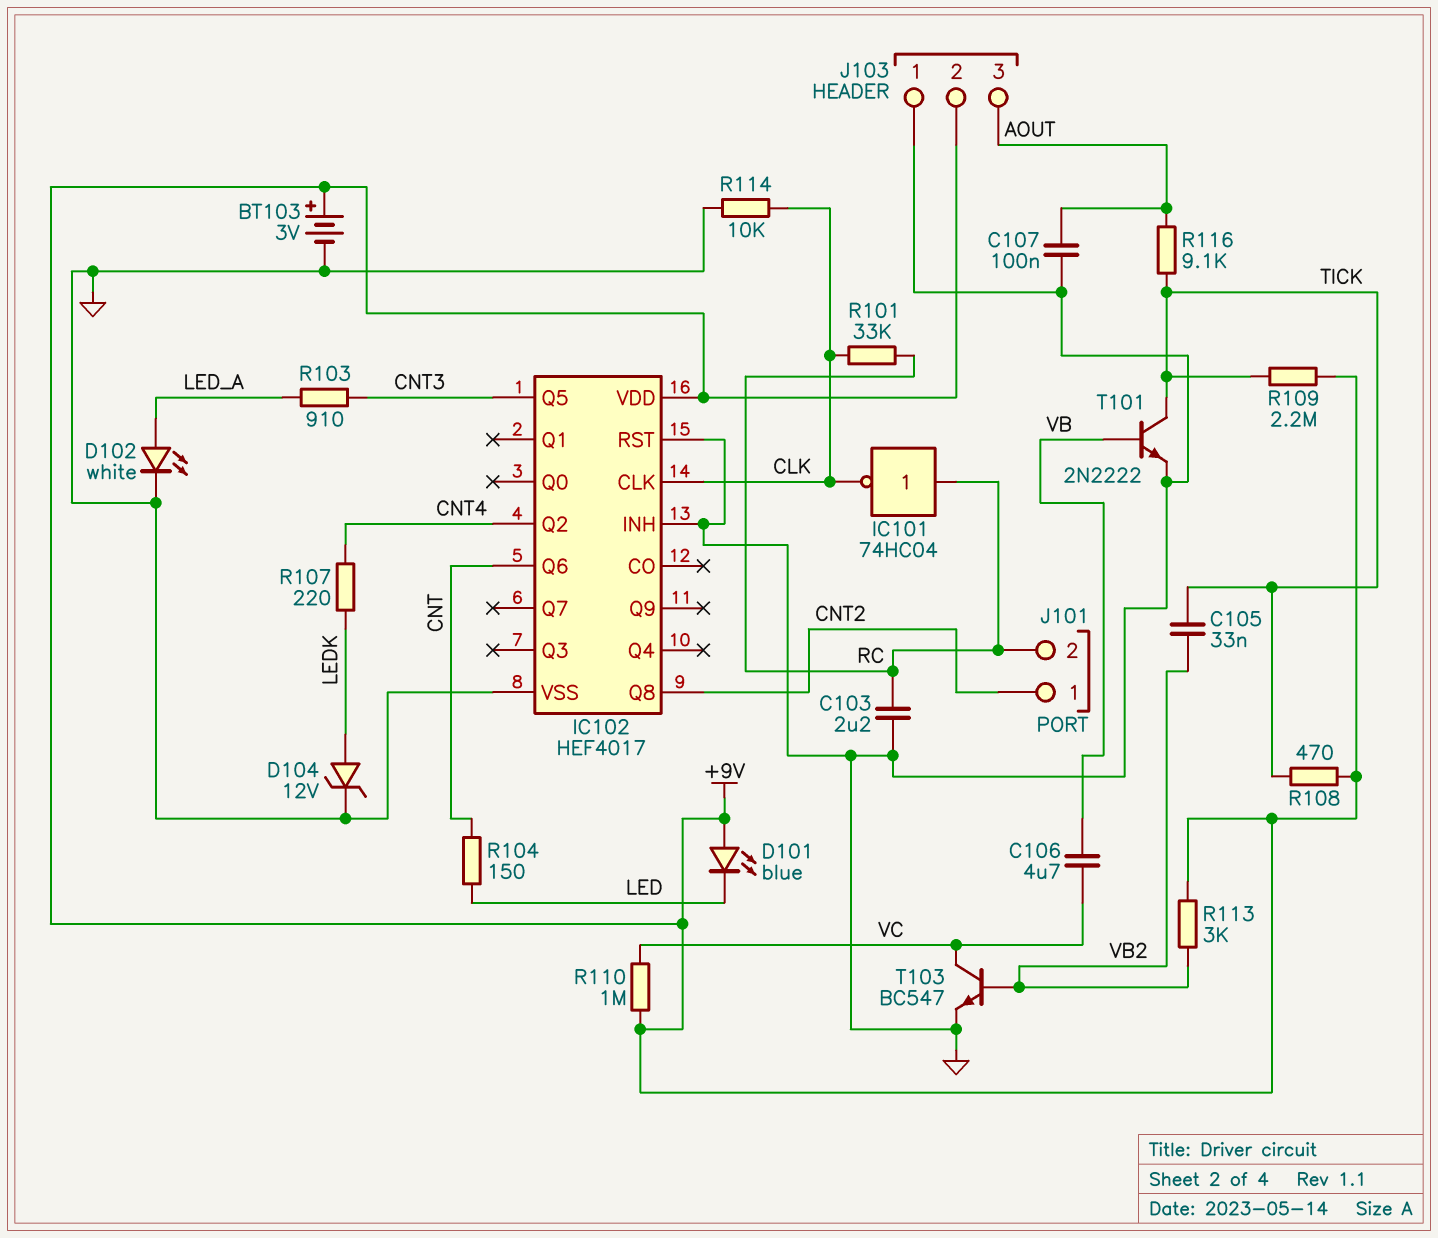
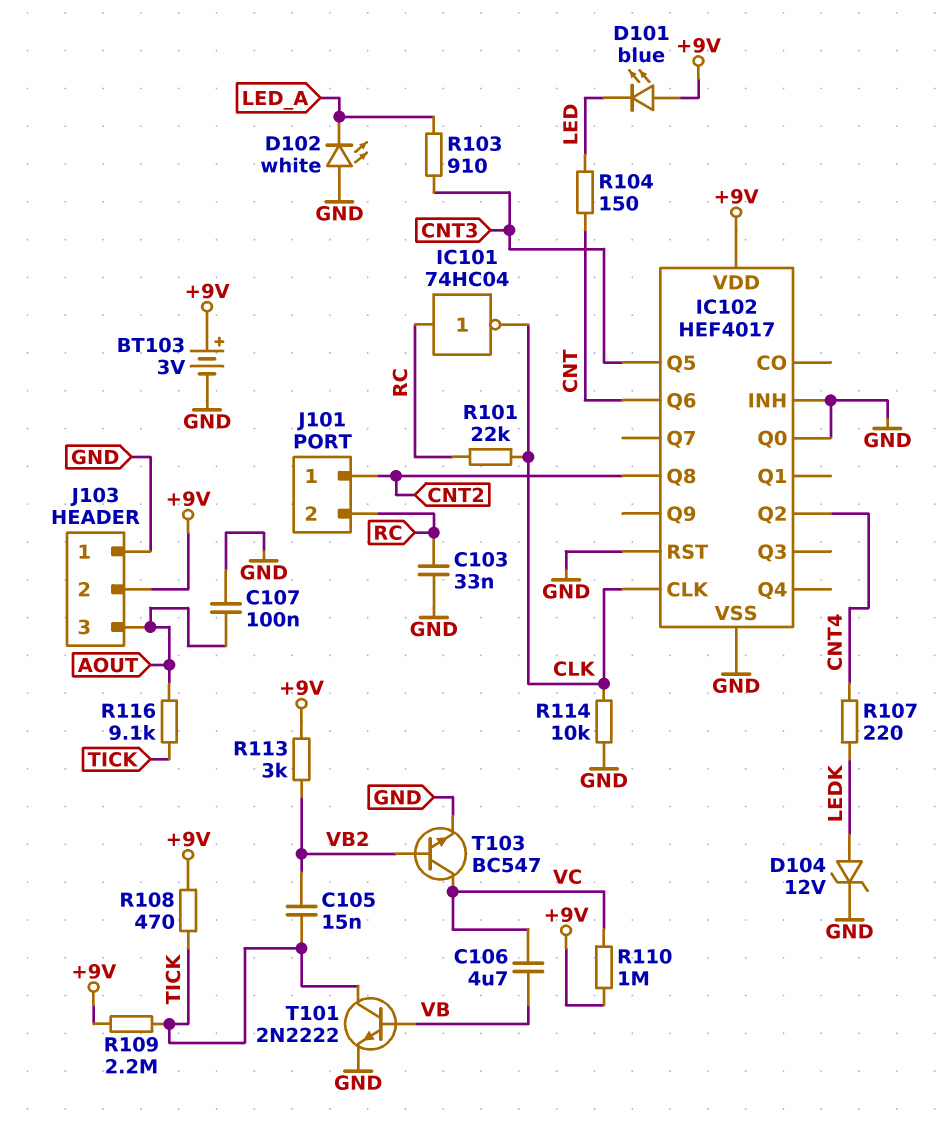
C103: 2.2uF (GND, RC) -> 33nF (GND, RC)
C105: 33nF (TICK, VB2) -> 15nF (TICK, VB2)
D102: LED white (A LED_A, K GND) -> LED white (A GND, K LED_A)
IC102 pin Q0: none -> GND
R101: 33k (CLK, RC) -> 22k (CLK, RC)

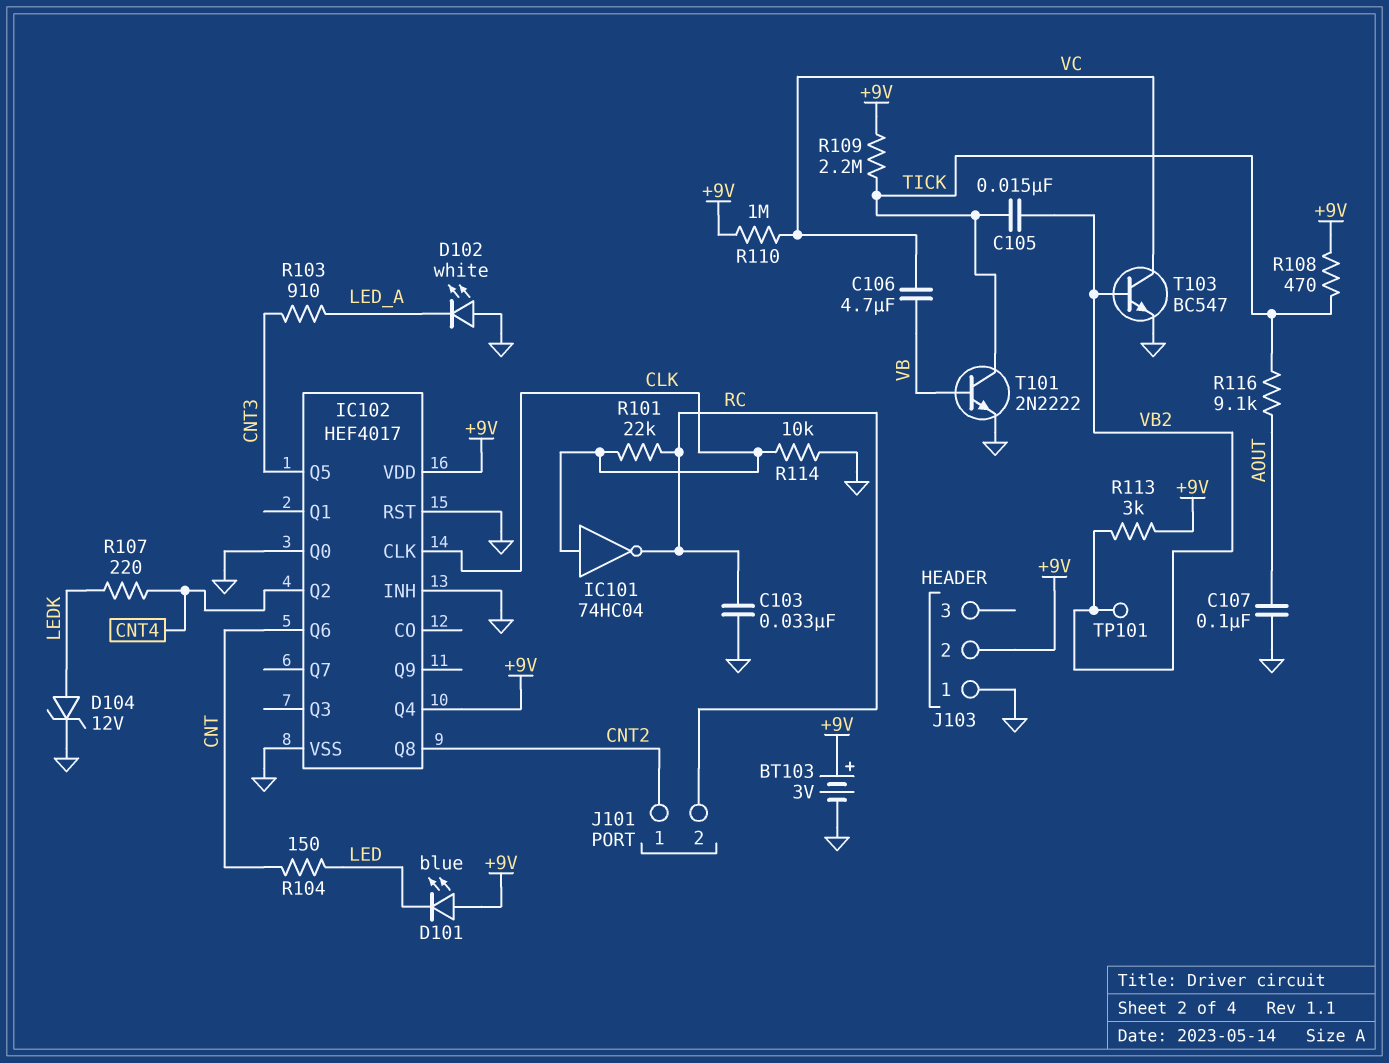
IC101: NOT 74HC04 (in RC, out CLK) -> NOT 74HC04 (in CLK, out RC)
IC102 pin Q4: none -> +9V
J103 pin 3: AOUT -> none
TP101: none -> test point (VB2)

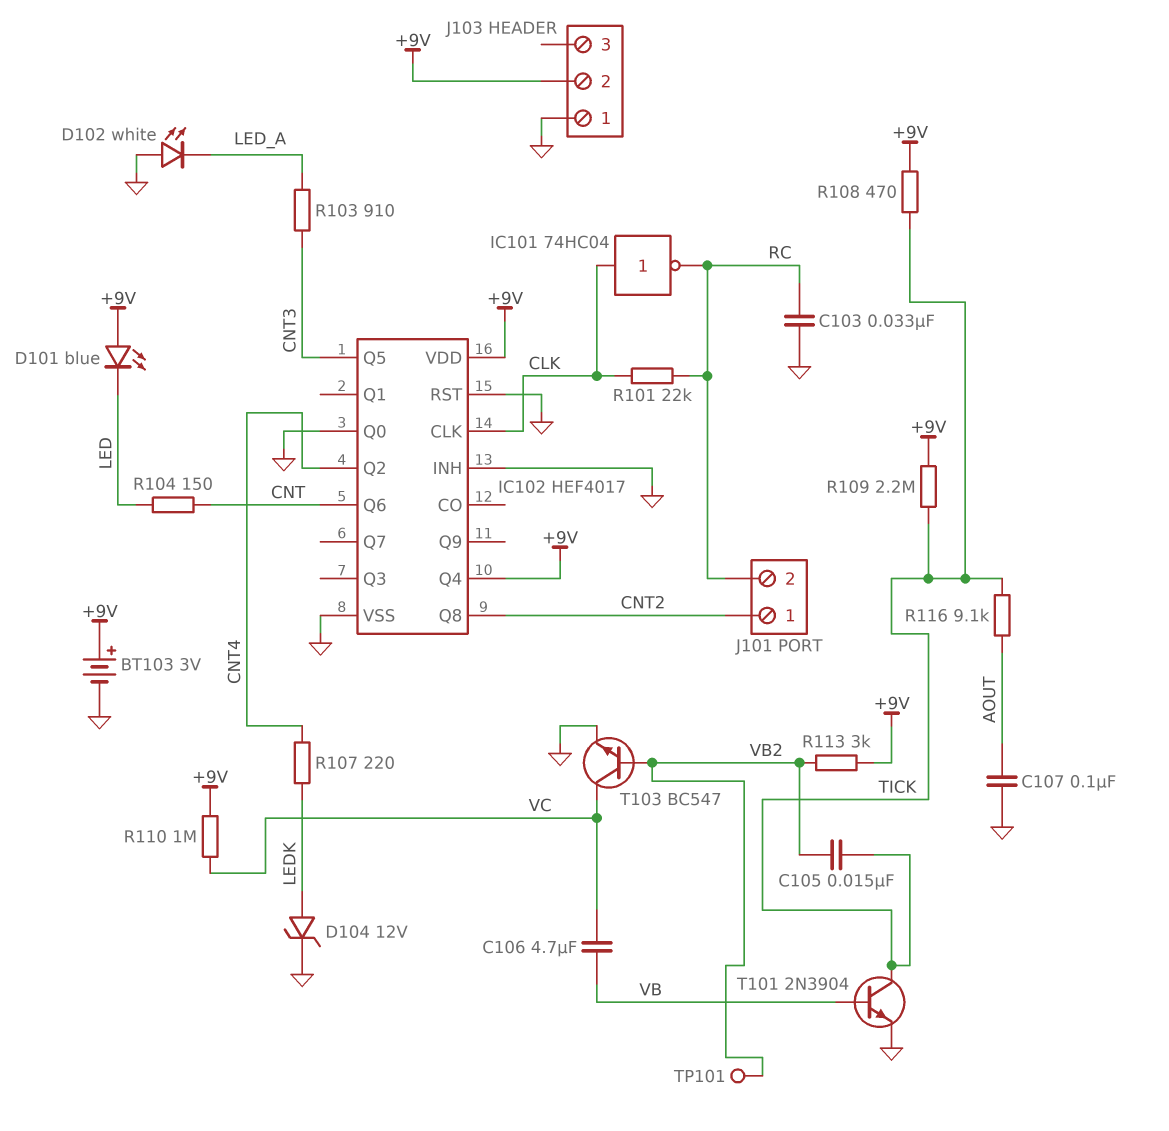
R114: 10k (CLK, GND) -> none
T101: NPN 2N2222 (B VB, C TICK, E GND) -> NPN 2N3904 (B VB, C TICK, E GND)

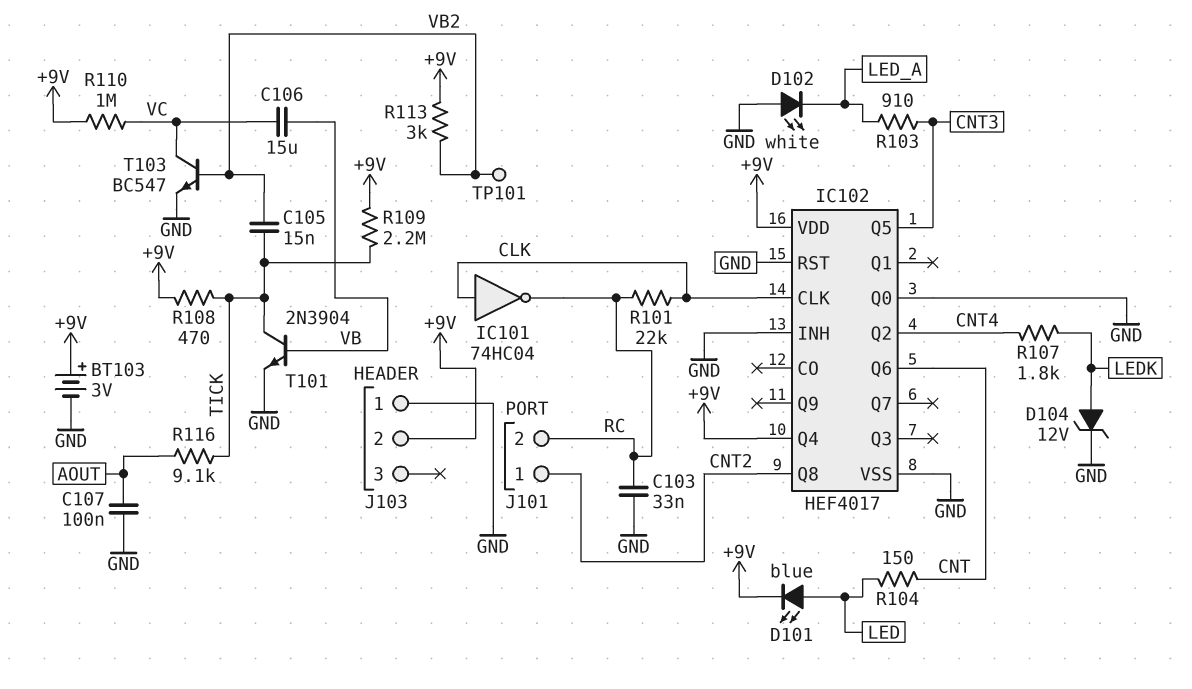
C106: 4.7uF (VB, VC) -> 15uF (VB, VC)
D101: LED blue (A +9V, K LED) -> LED blue (A LED, K +9V)
R107: 220 (CNT4, LEDK) -> 1.8k (CNT4, LEDK)

